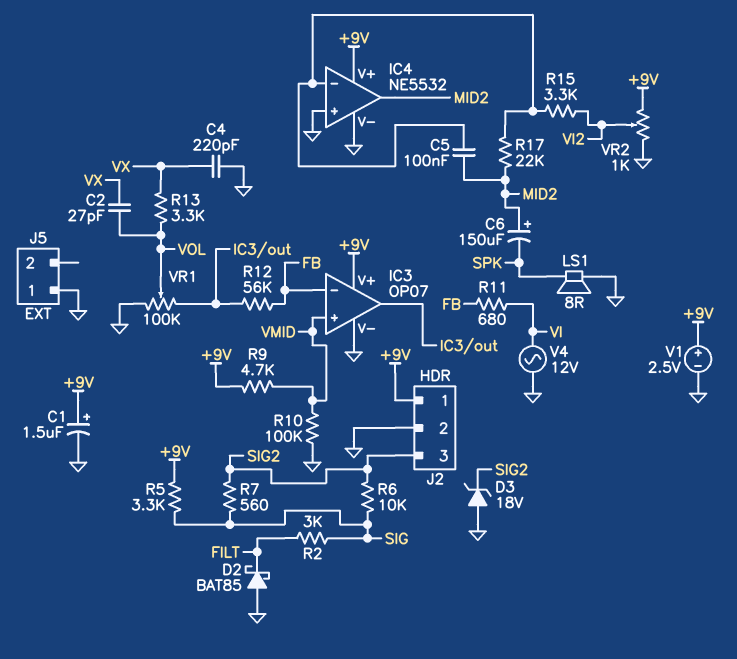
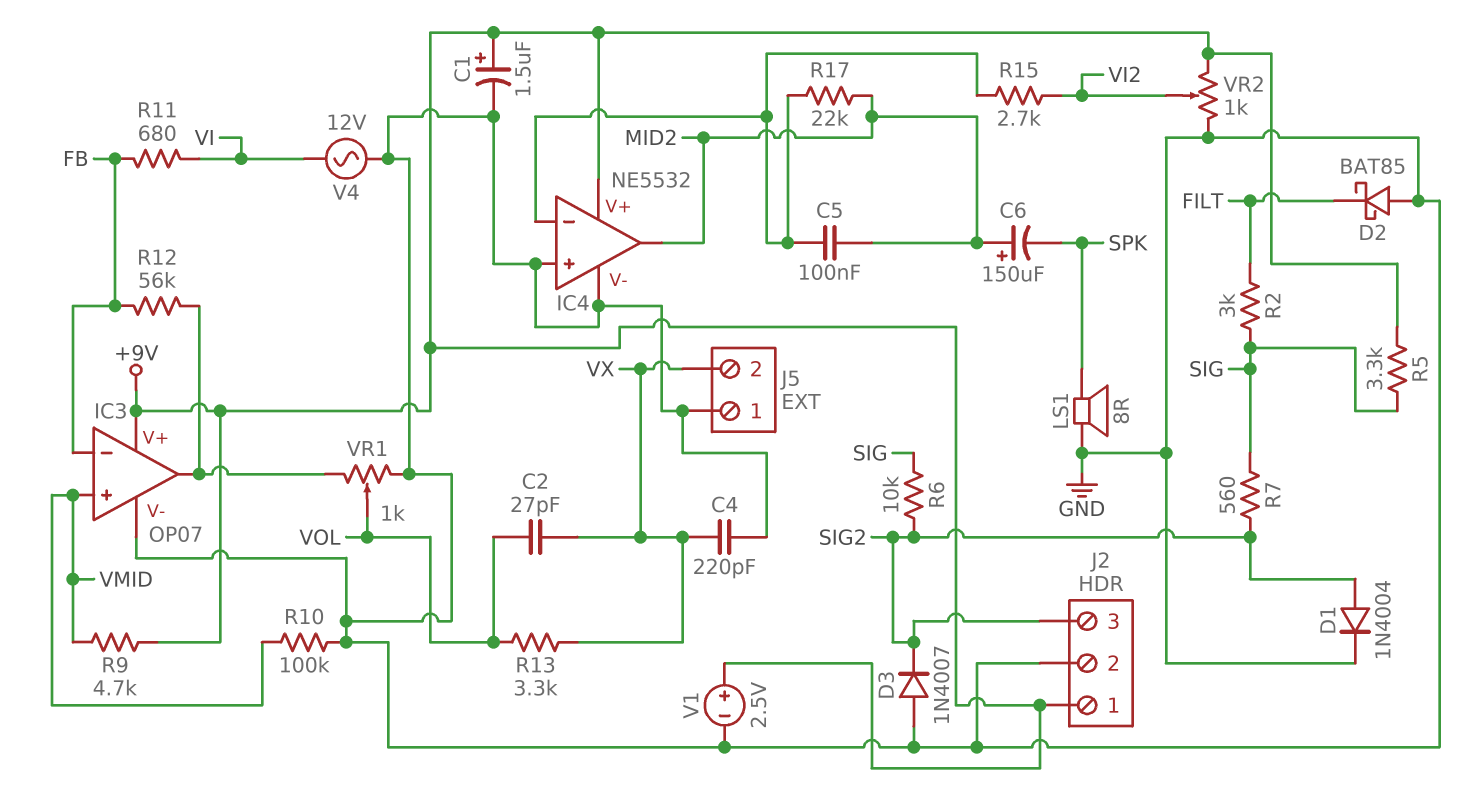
D1: none -> diode 1N4004 (A SIG2, K GND)
D3: zener 18V (A GND, K SIG2) -> diode 1N4007 (A GND, K SIG2)
J5 pin 2: none -> VX
R15: 3.3k (IC4/in-, VI2) -> 2.7k (IC4/in-, VI2)
VR1: 100k (GND, IC3/out, wiper VOL) -> 1k (GND, IC3/out, wiper VOL)

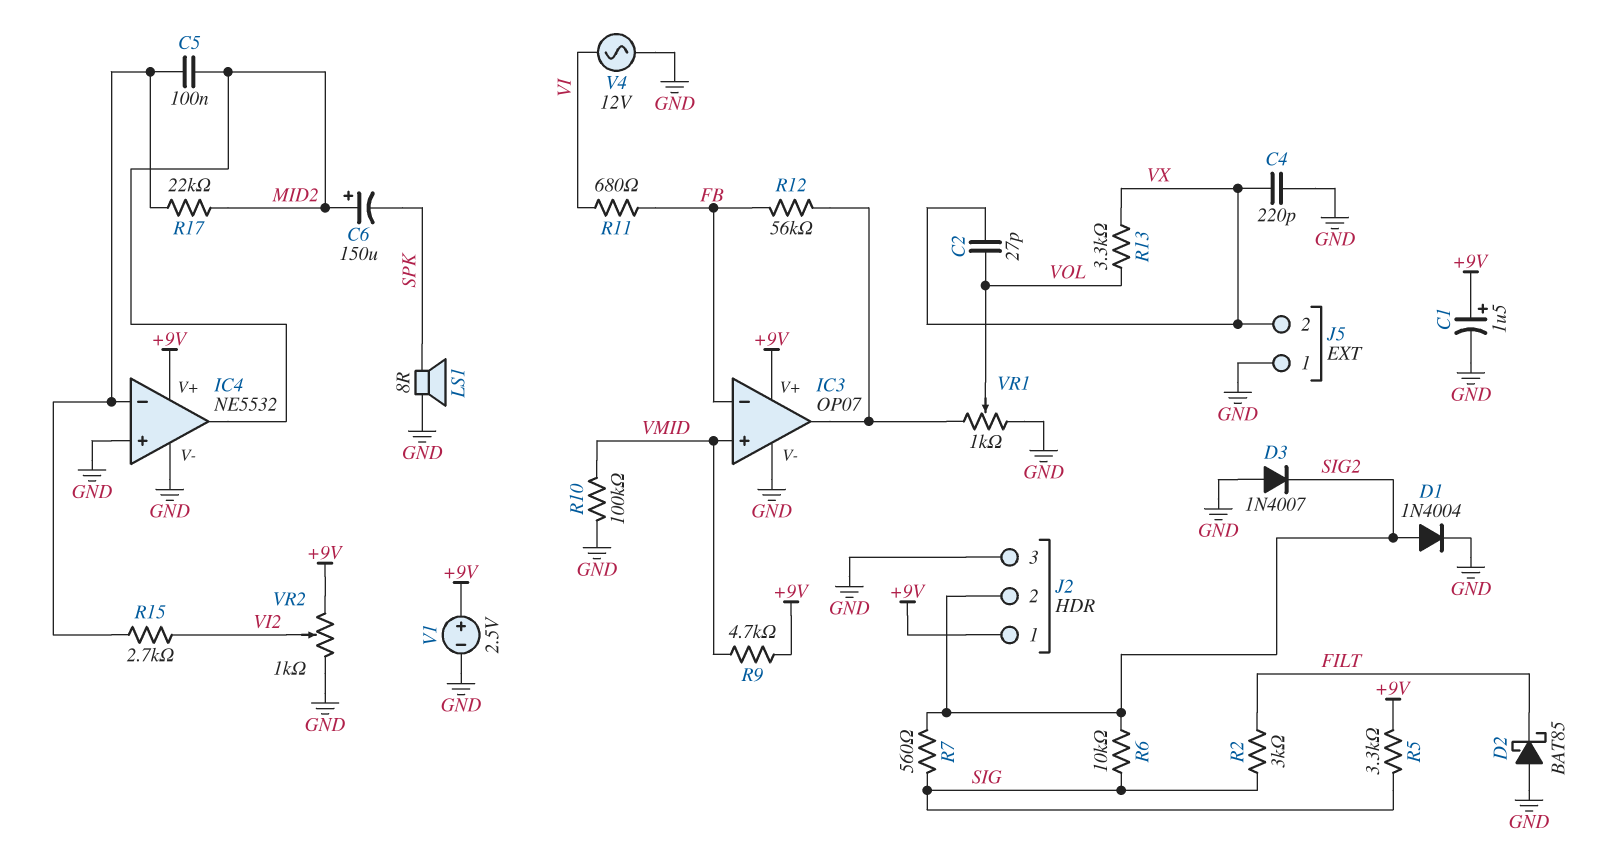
J2 pin 2: GND -> SIG2
J2 pin 3: SIG2 -> GND

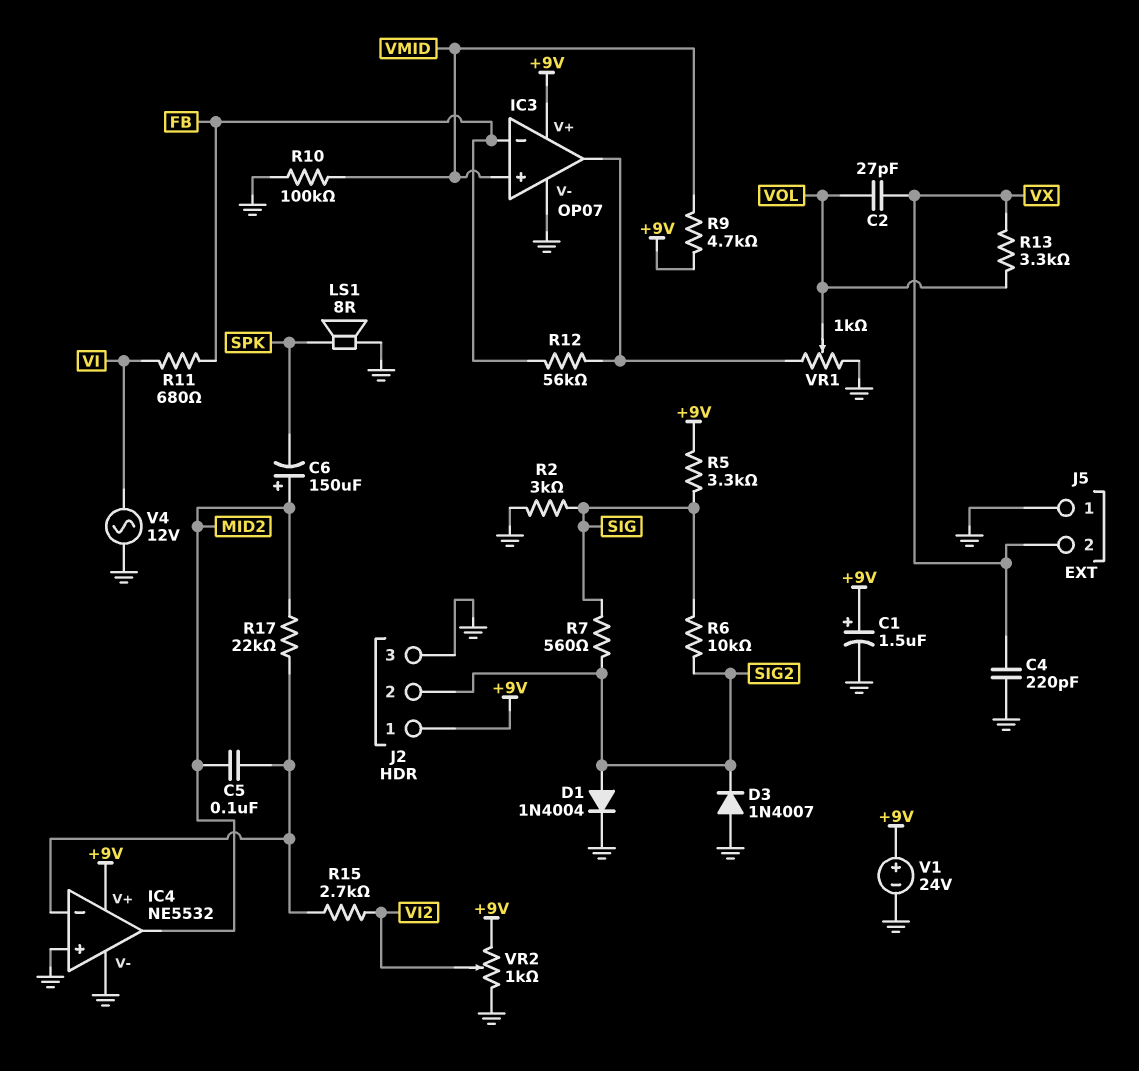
D2: schottky BAT85 (A GND, K FILT) -> none
R2: 3k (FILT, SIG) -> 3k (GND, SIG)
V1: 2.5V (plus +9V, minus GND) -> 24V (plus +9V, minus GND)

